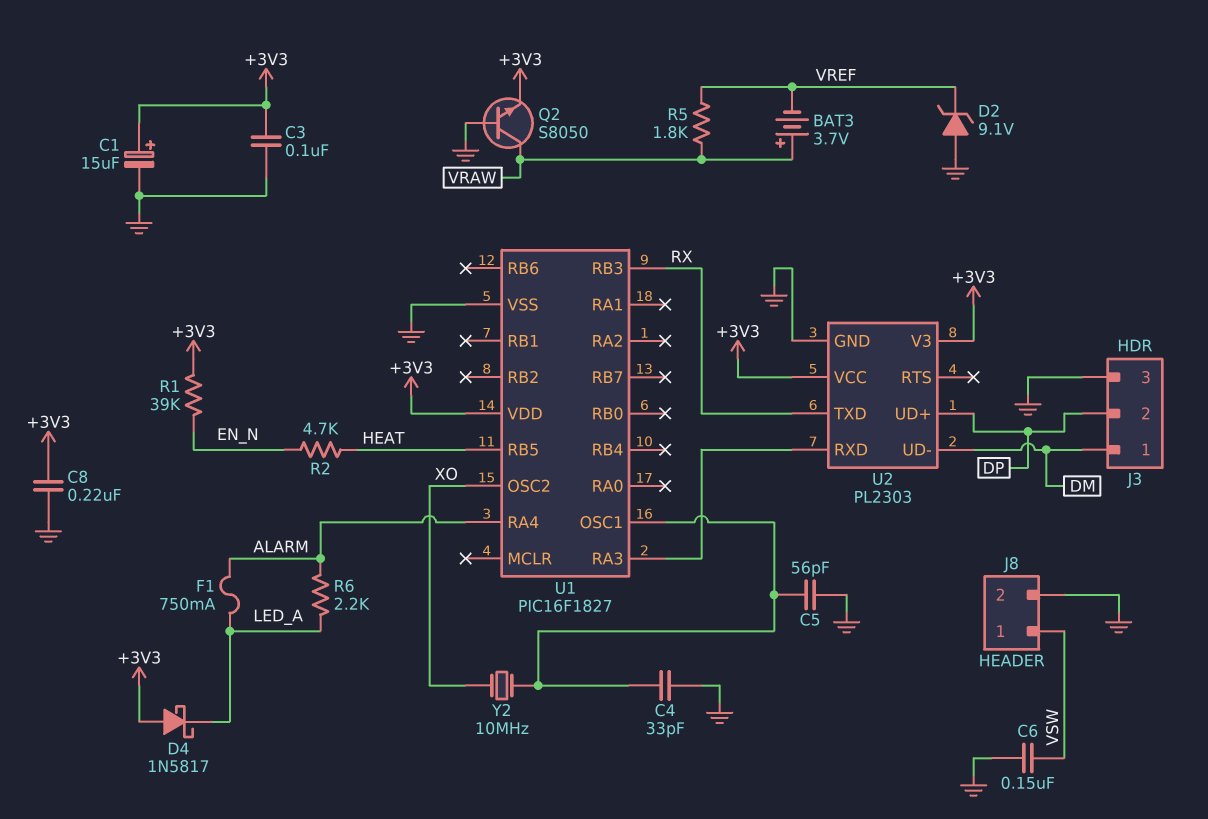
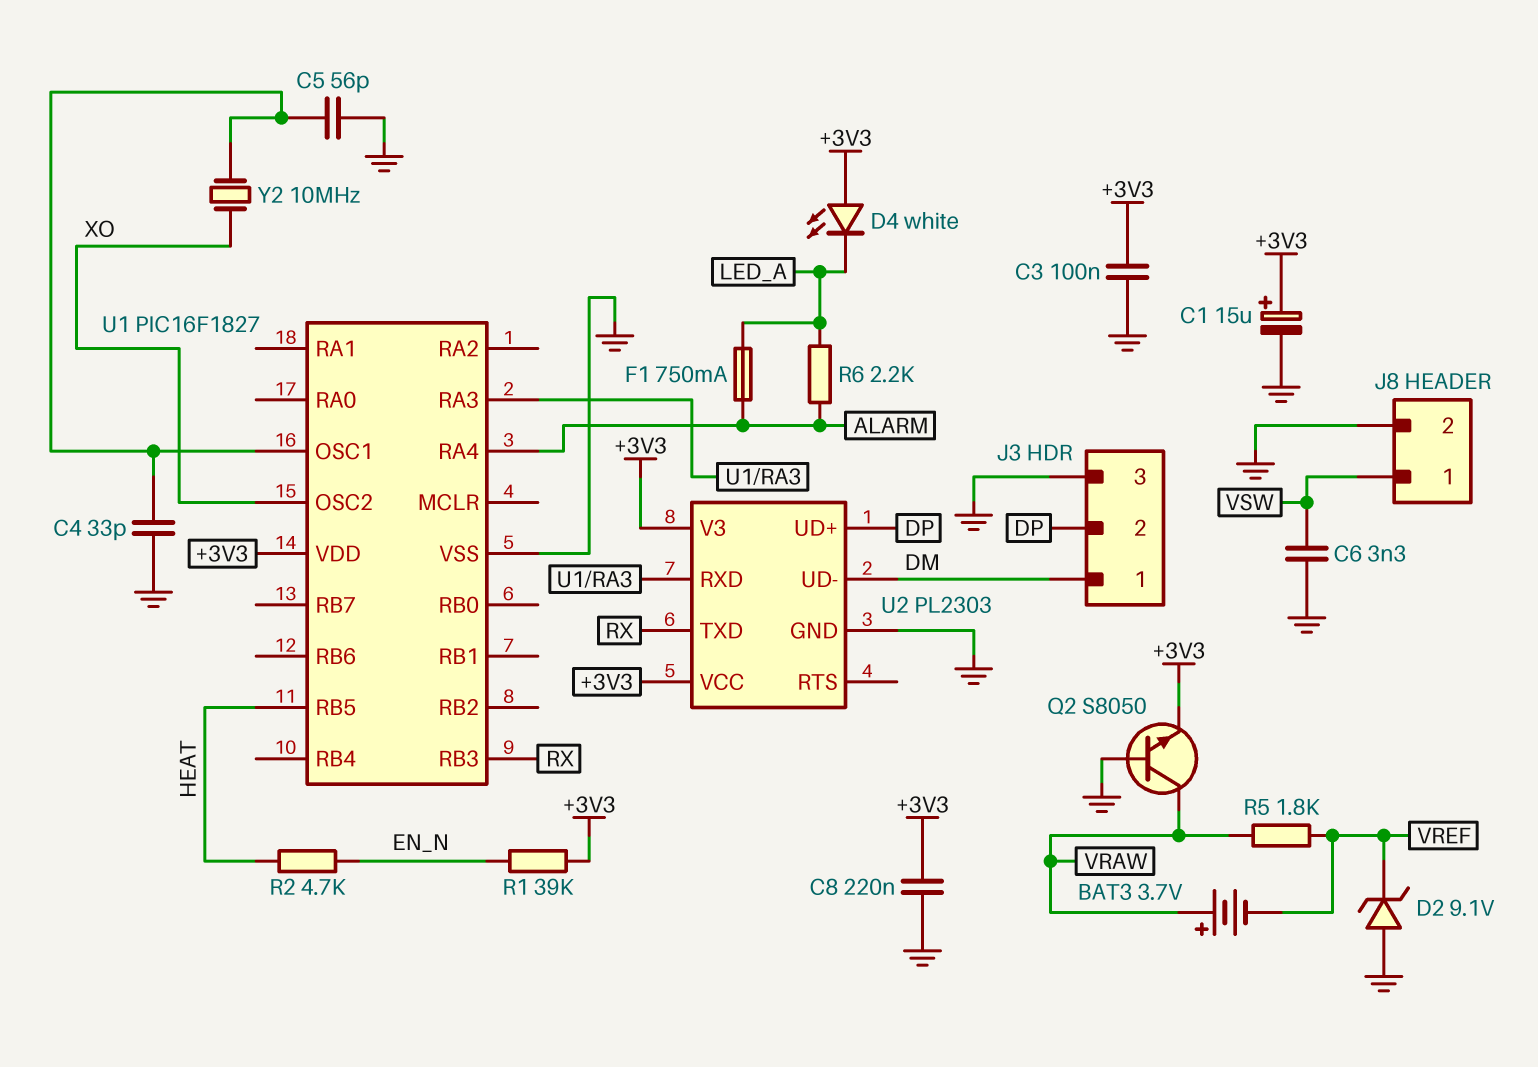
C6: 150nF (GND, VSW) -> 3.3nF (GND, VSW)
D4: schottky 1N5817 (A +3V3, K LED_A) -> LED white (A +3V3, K LED_A)

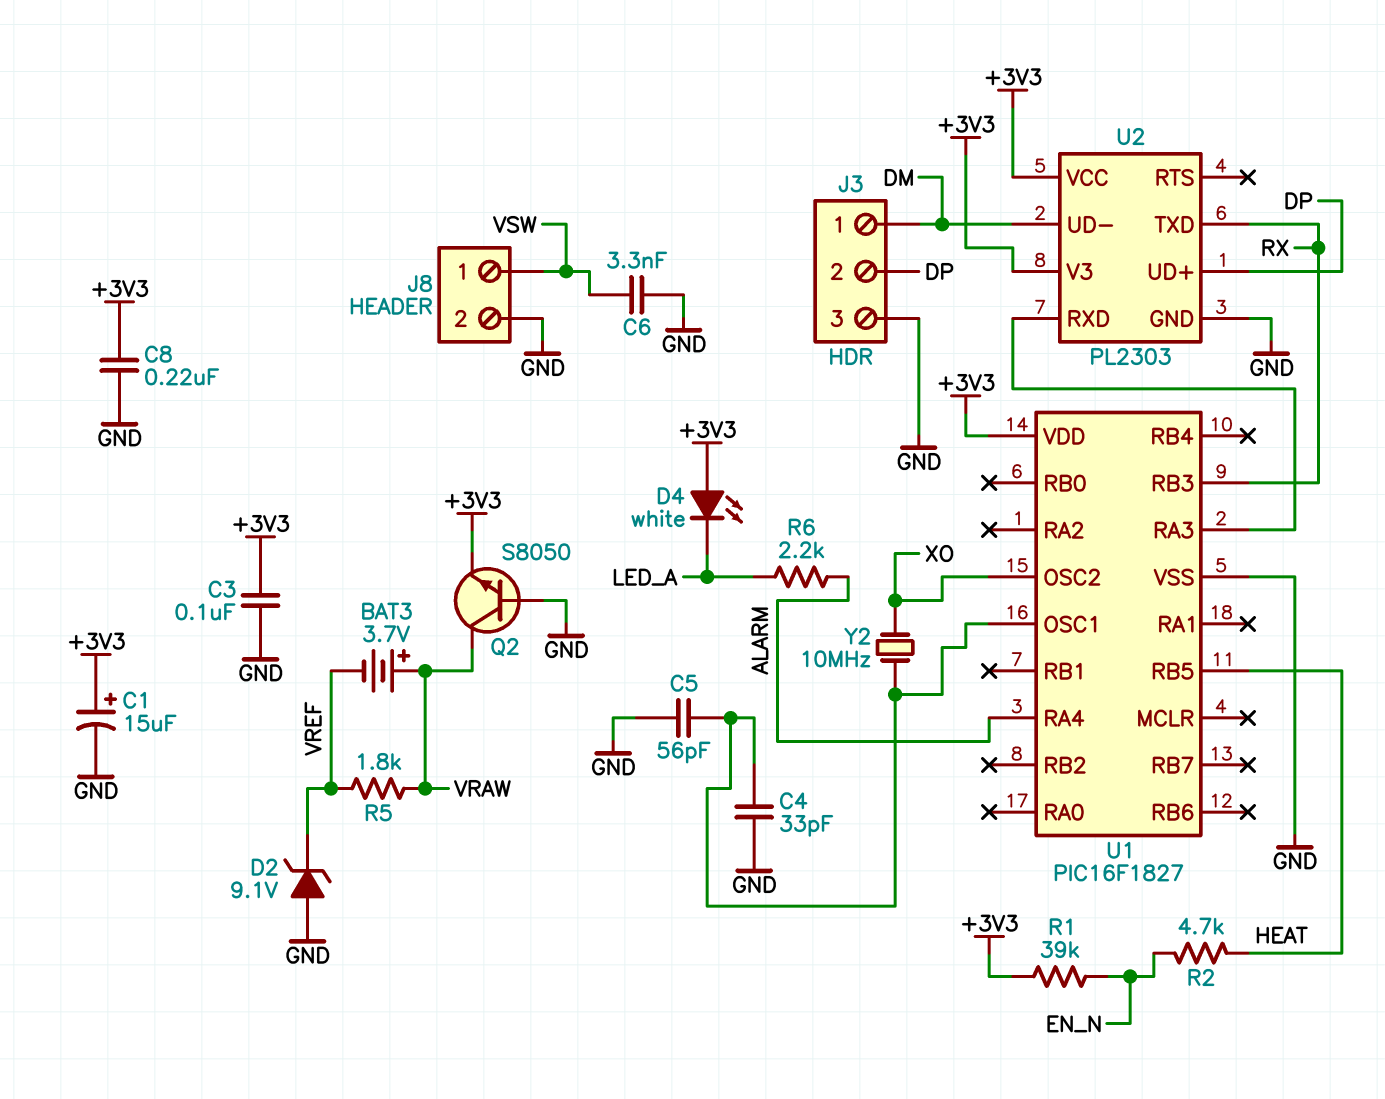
F1: 750mA (ALARM, LED_A) -> none

